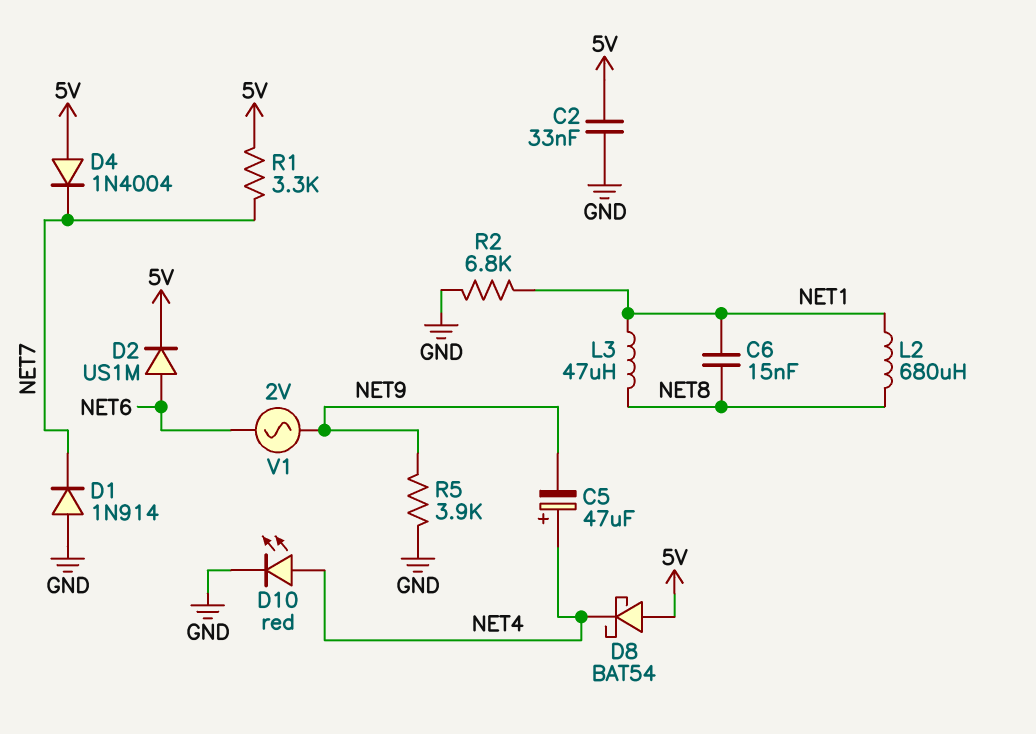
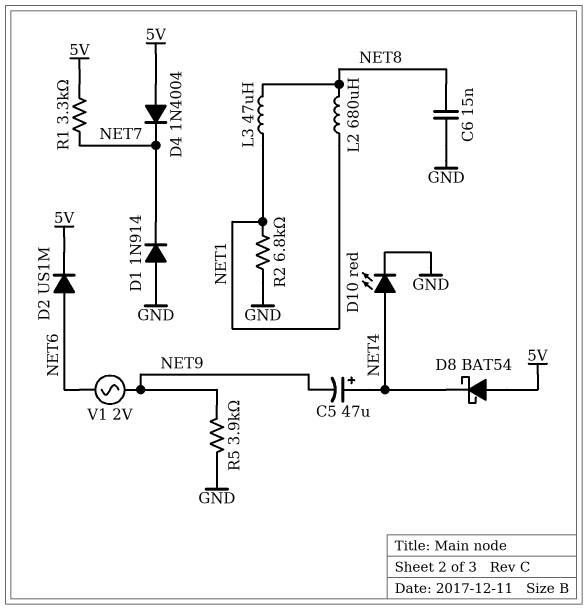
C2: 33nF (5V, GND) -> none
C6: 15nF (NET1, NET8) -> 15nF (GND, NET8)

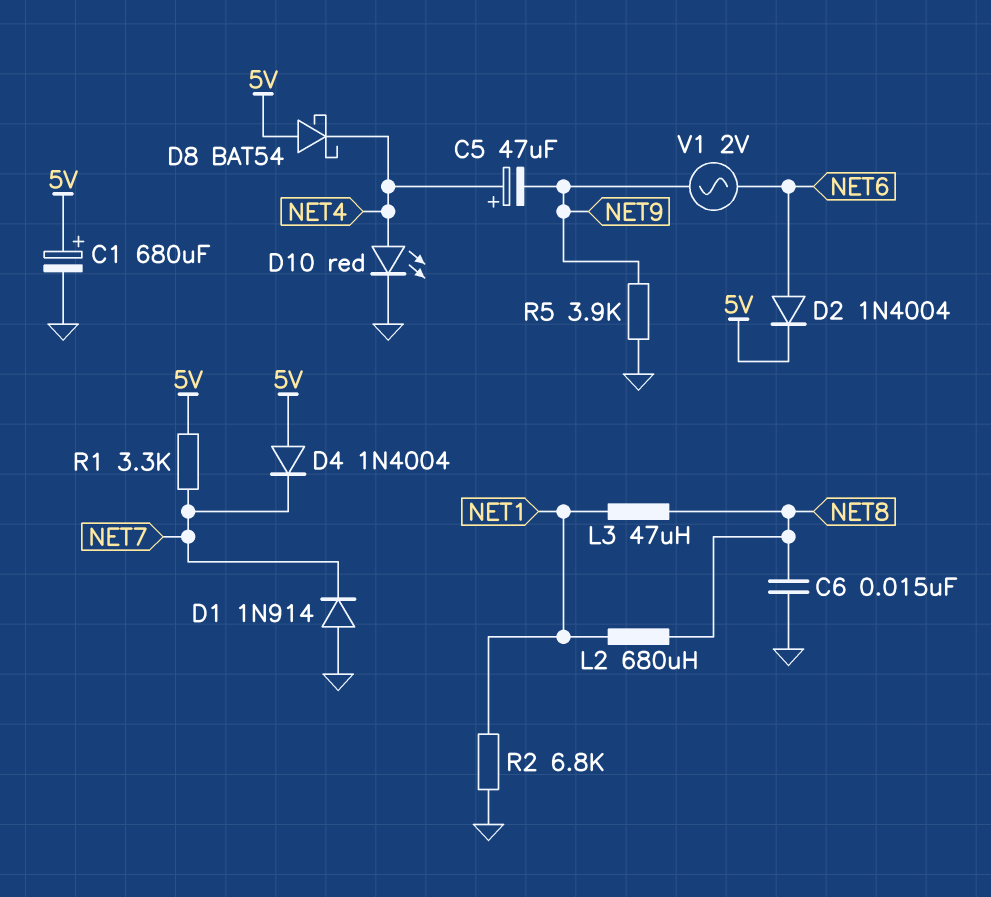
C1: none -> 680uF (plus 5V, minus GND)
D2: diode US1M (A NET6, K 5V) -> diode 1N4004 (A NET6, K 5V)

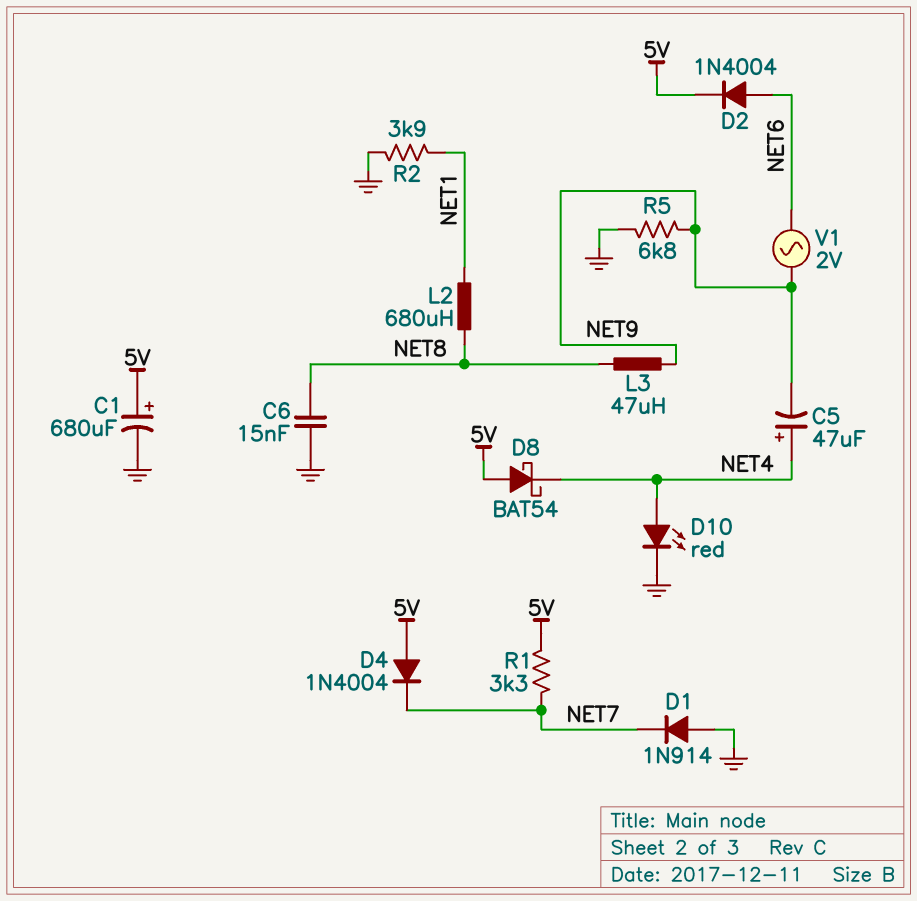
L3: 47uH (NET1, NET8) -> 47uH (NET8, NET9)
R2: 6.8k (GND, NET1) -> 3.9k (GND, NET1)
R5: 3.9k (GND, NET9) -> 6.8k (GND, NET9)

